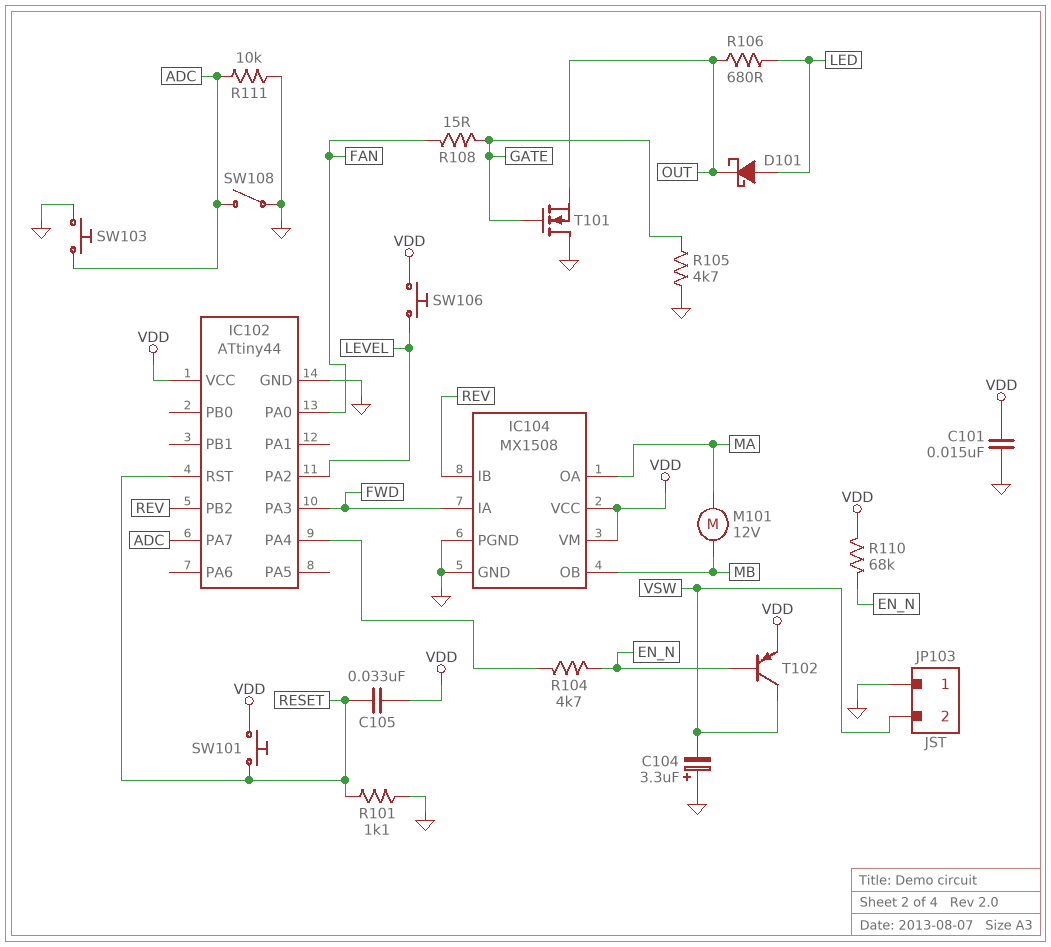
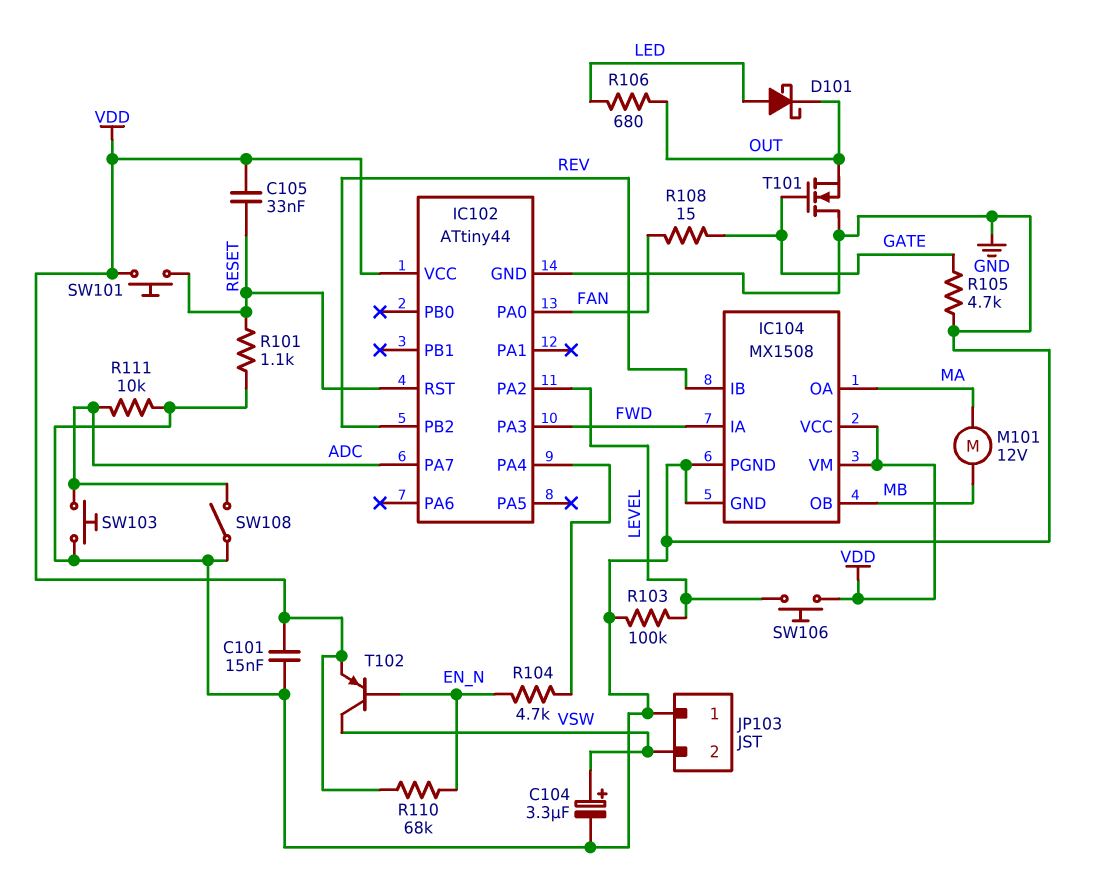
C104: 3.3uF (plus GND, minus VSW) -> 3.3uF (plus VSW, minus GND)
R103: none -> 100k (GND, LEVEL)

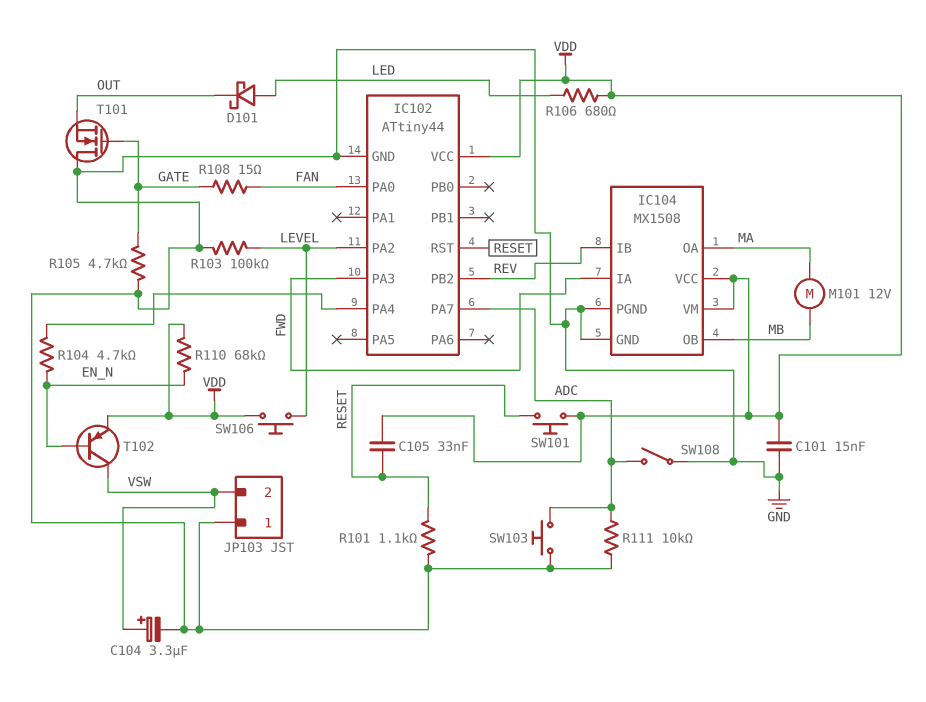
R106: 680 (LED, OUT) -> 680 (LED, VDD)

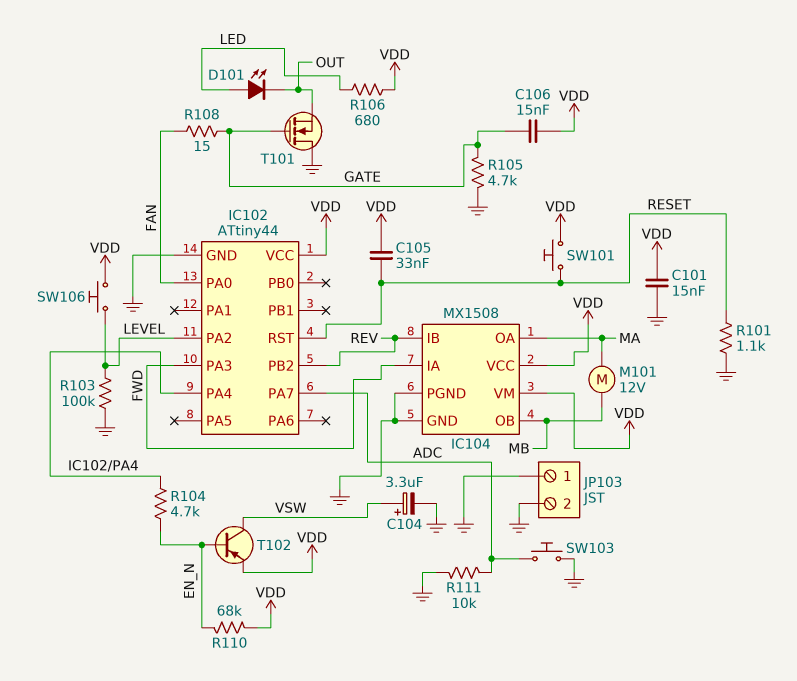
C106: none -> 15nF (GATE, VDD)
D101: schottky (A LED, K OUT) -> LED (A LED, K OUT)
JP103 pin 2: VSW -> GND
SW108: switch (ADC, GND) -> none

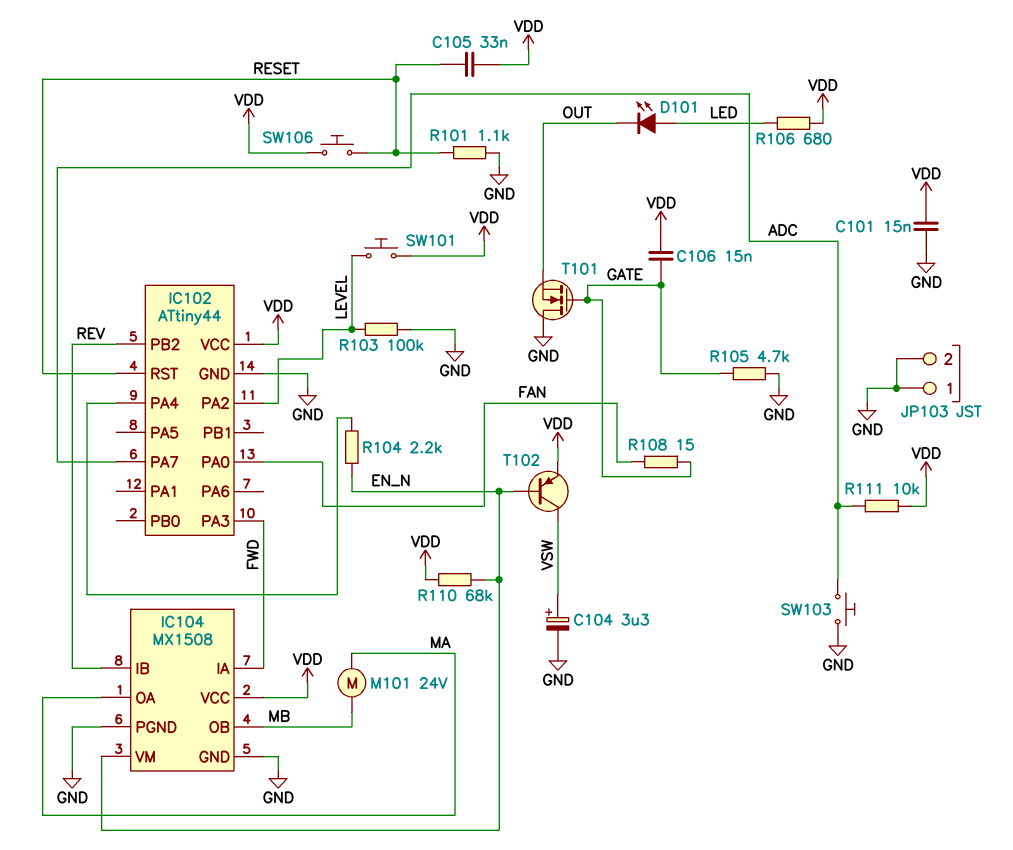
IC104 pin VM: VDD -> EN_N
M101: motor 12V (MA, MB) -> motor 24V (MA, MB)
R104: 4.7k (EN_N, IC102/PA4) -> 2.2k (EN_N, IC102/PA4)
R111: 10k (ADC, GND) -> 10k (ADC, VDD)
SW101: button (RESET, VDD) -> button (LEVEL, VDD)
SW106: button (LEVEL, VDD) -> button (RESET, VDD)

